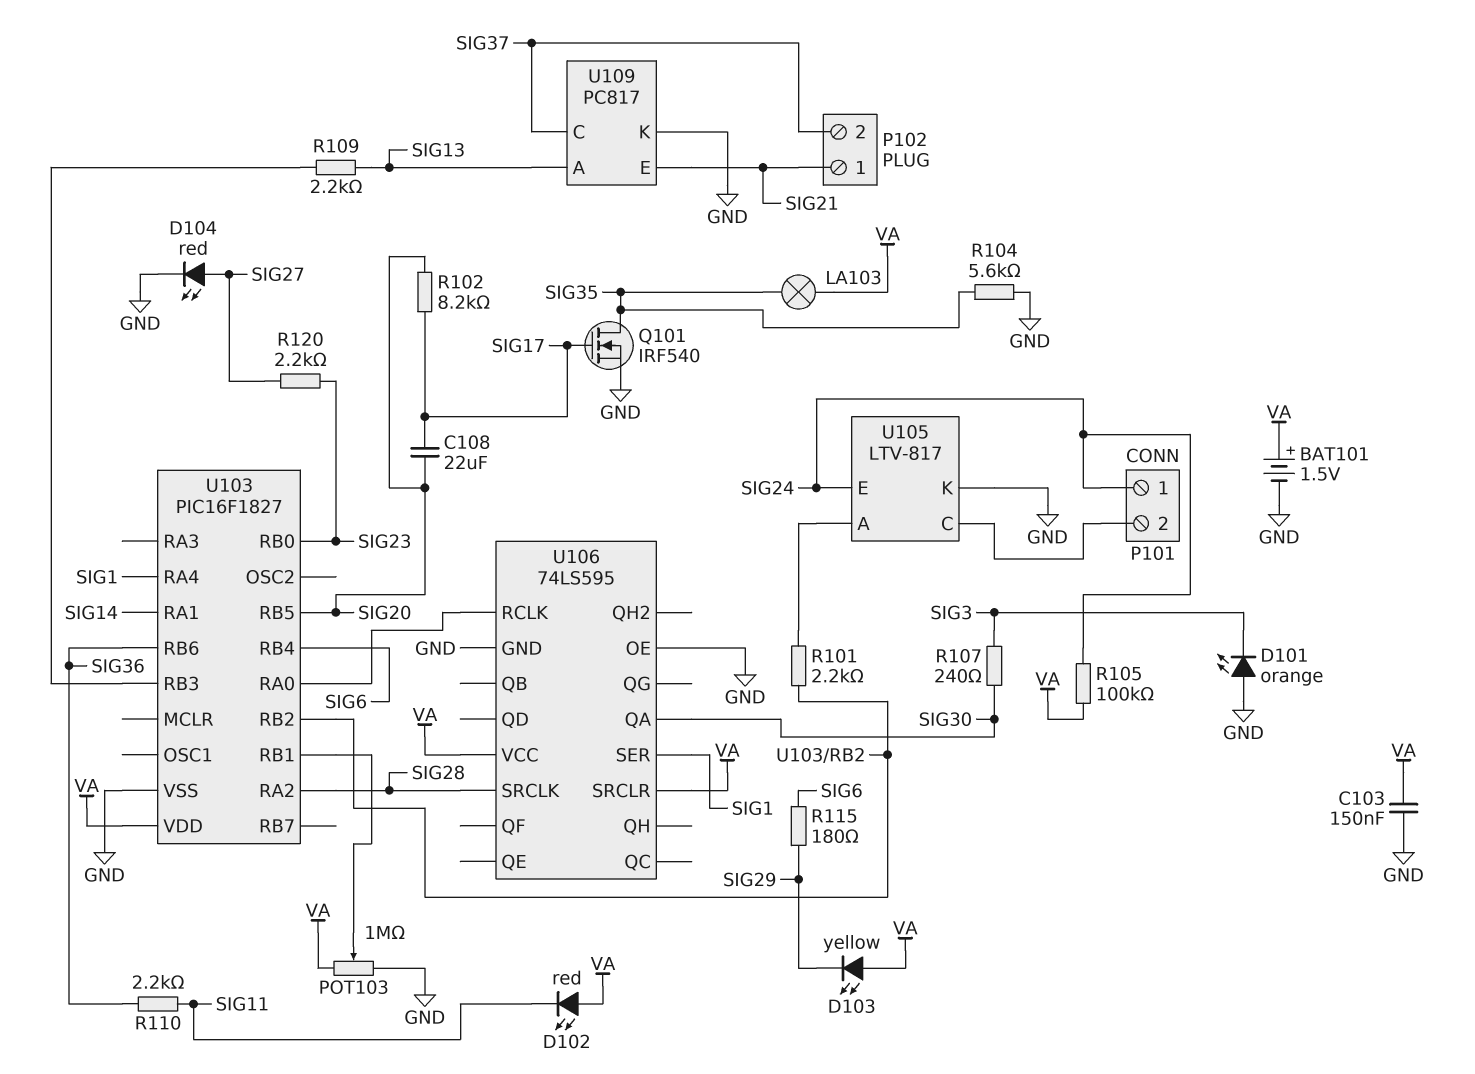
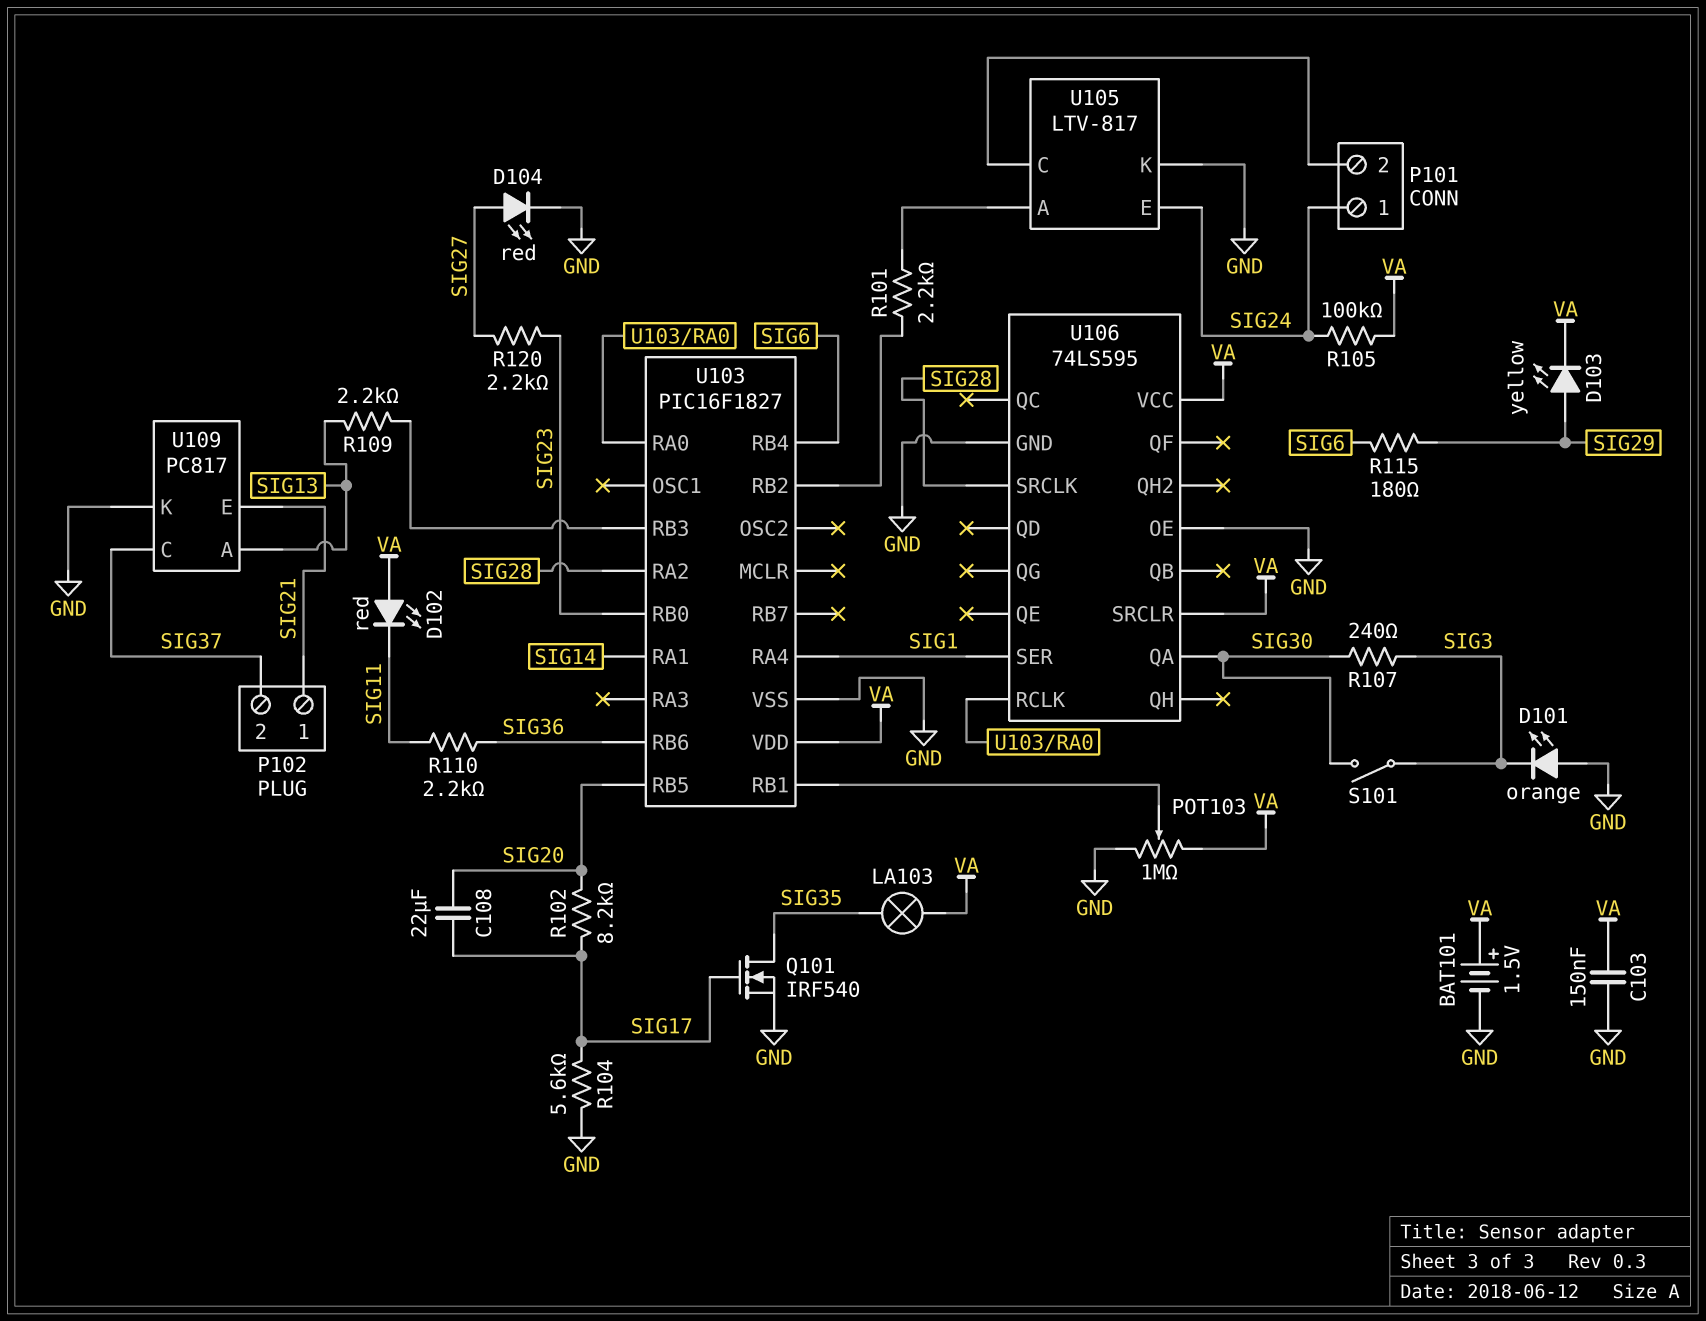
D103: LED yellow (A VA, K SIG29) -> LED yellow (A SIG29, K VA)
R104: 5.6k (GND, SIG35) -> 5.6k (GND, SIG17)
S101: none -> switch (SIG3, SIG30)

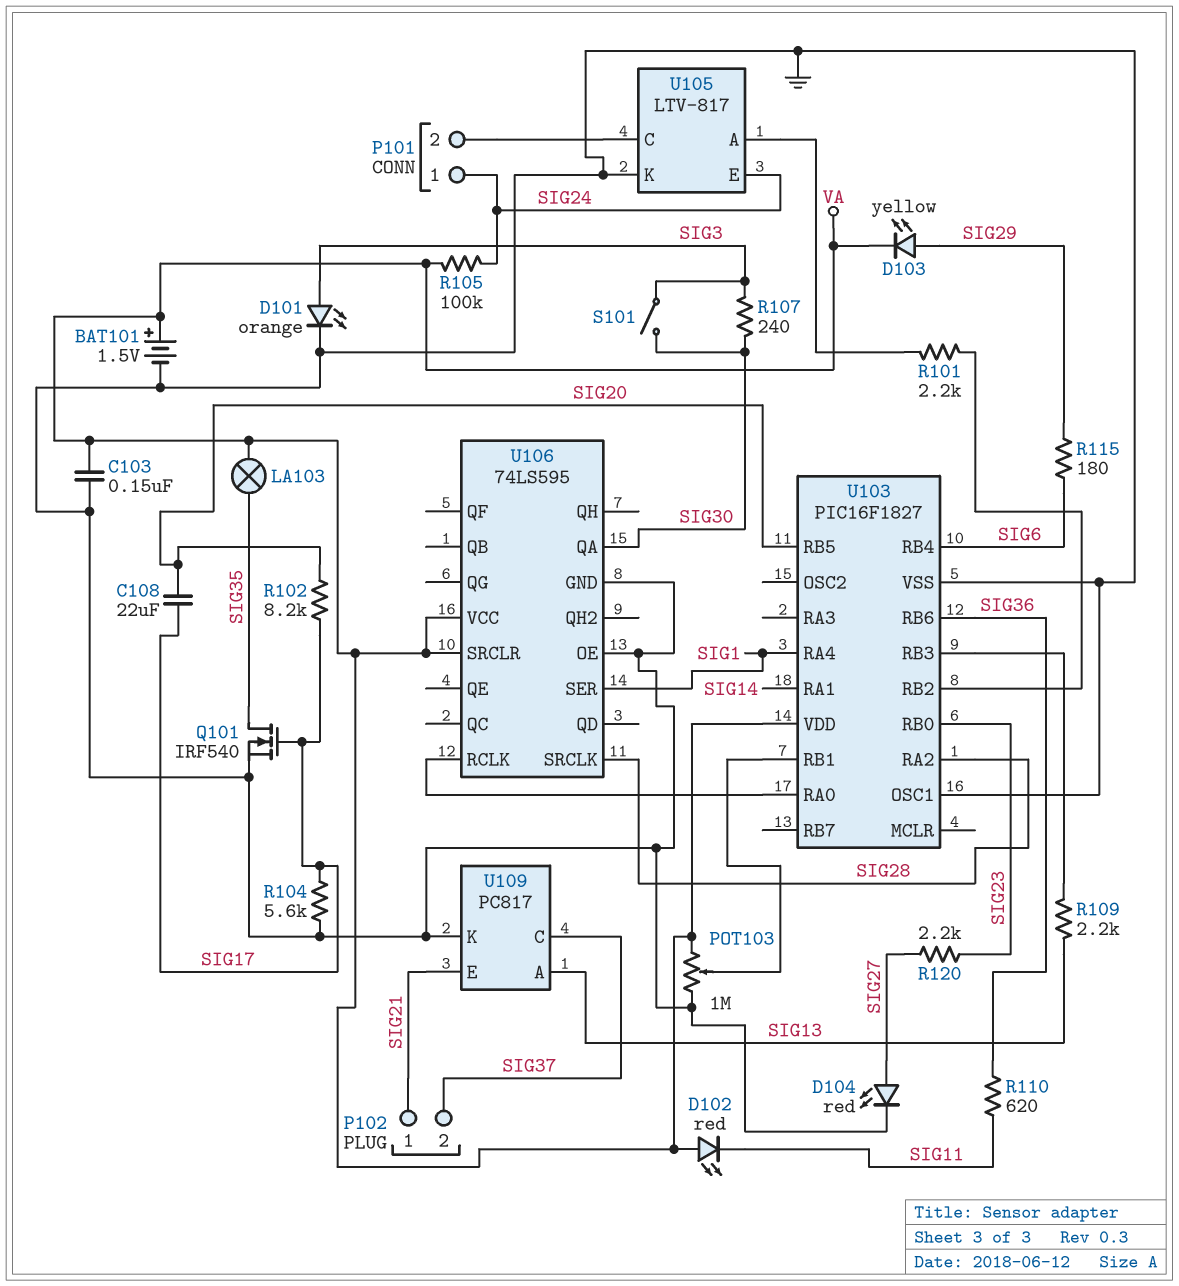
D101: LED orange (A GND, K SIG3) -> LED orange (A SIG3, K GND)
R110: 2.2k (SIG11, SIG36) -> 620 (SIG11, SIG36)
U103 pin OSC1: none -> GND

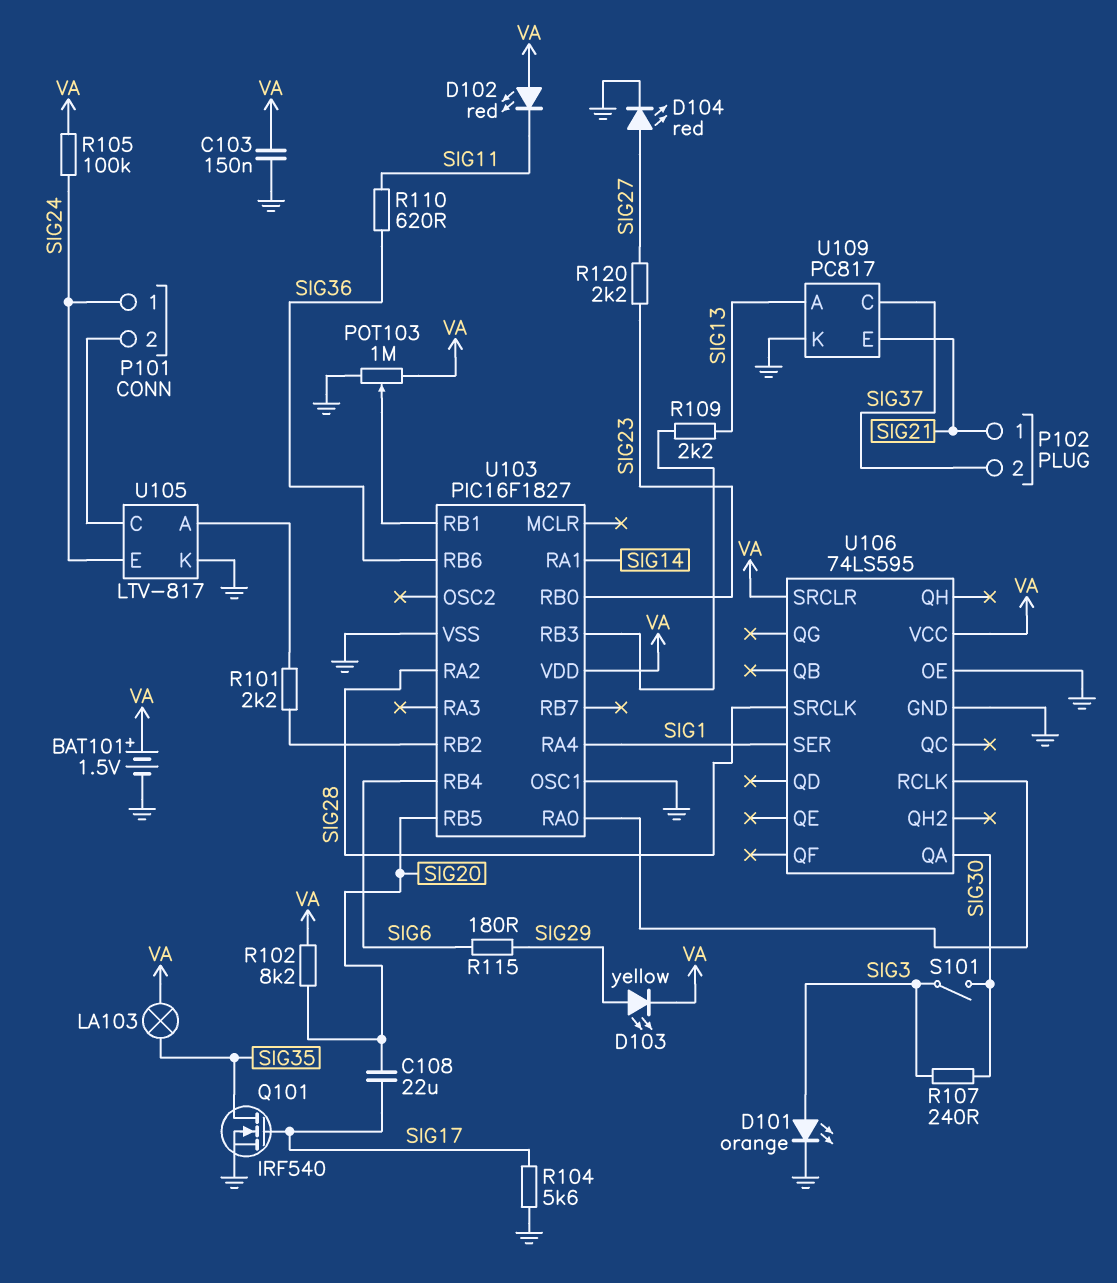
R102: 8.2k (SIG17, SIG20) -> 8.2k (SIG20, VA)

